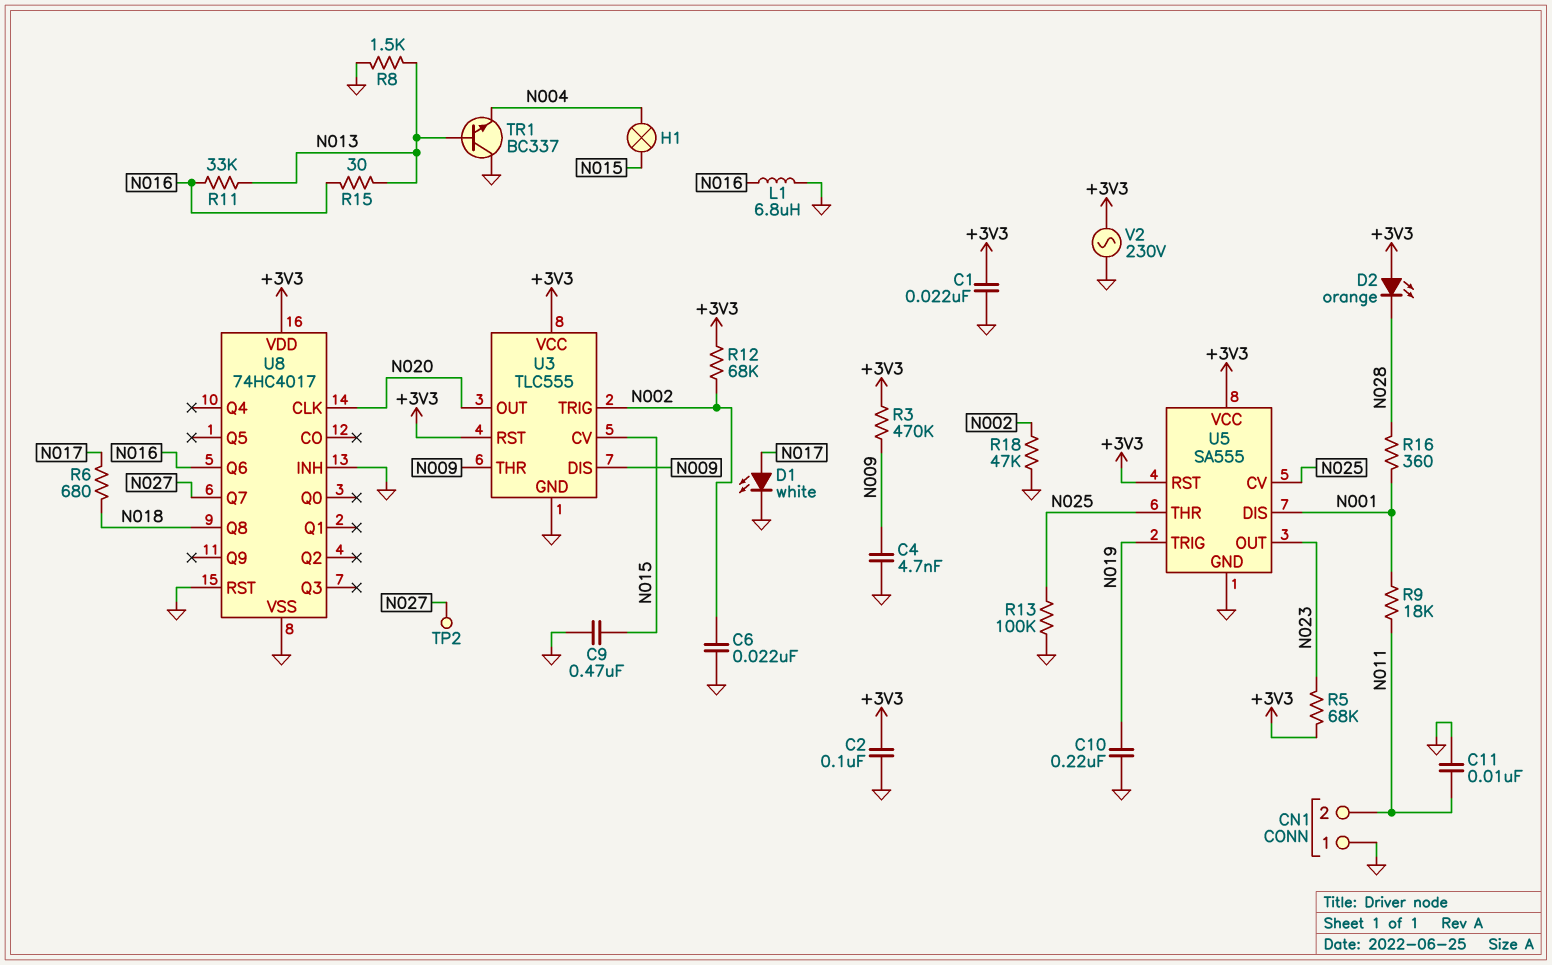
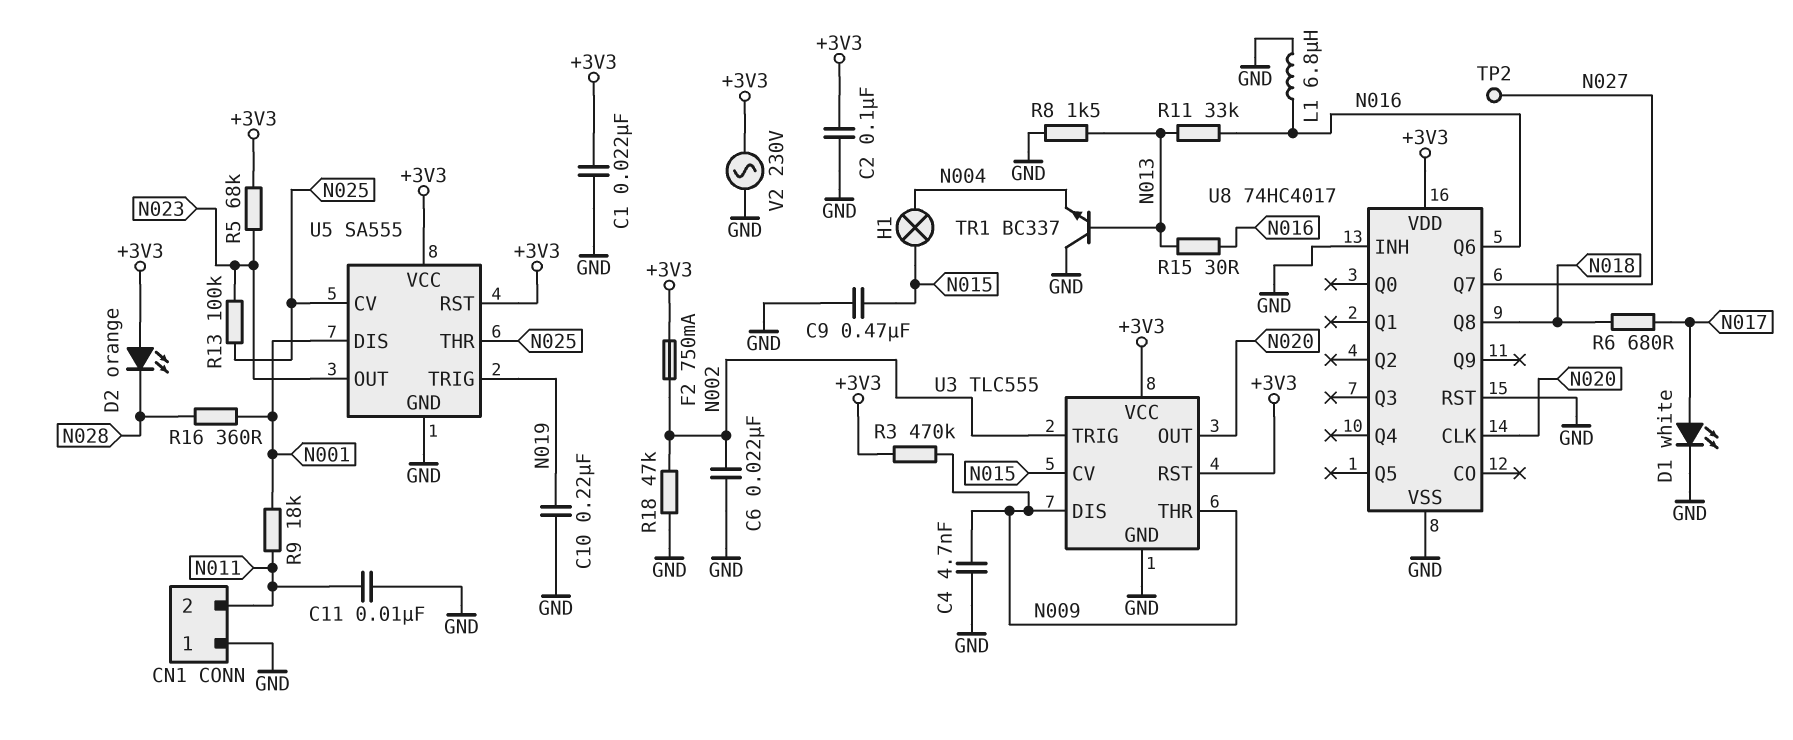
F2: none -> 750mA (+3V3, N002)
R12: 68k (+3V3, N002) -> none
R13: 100k (GND, N025) -> 100k (N023, N025)

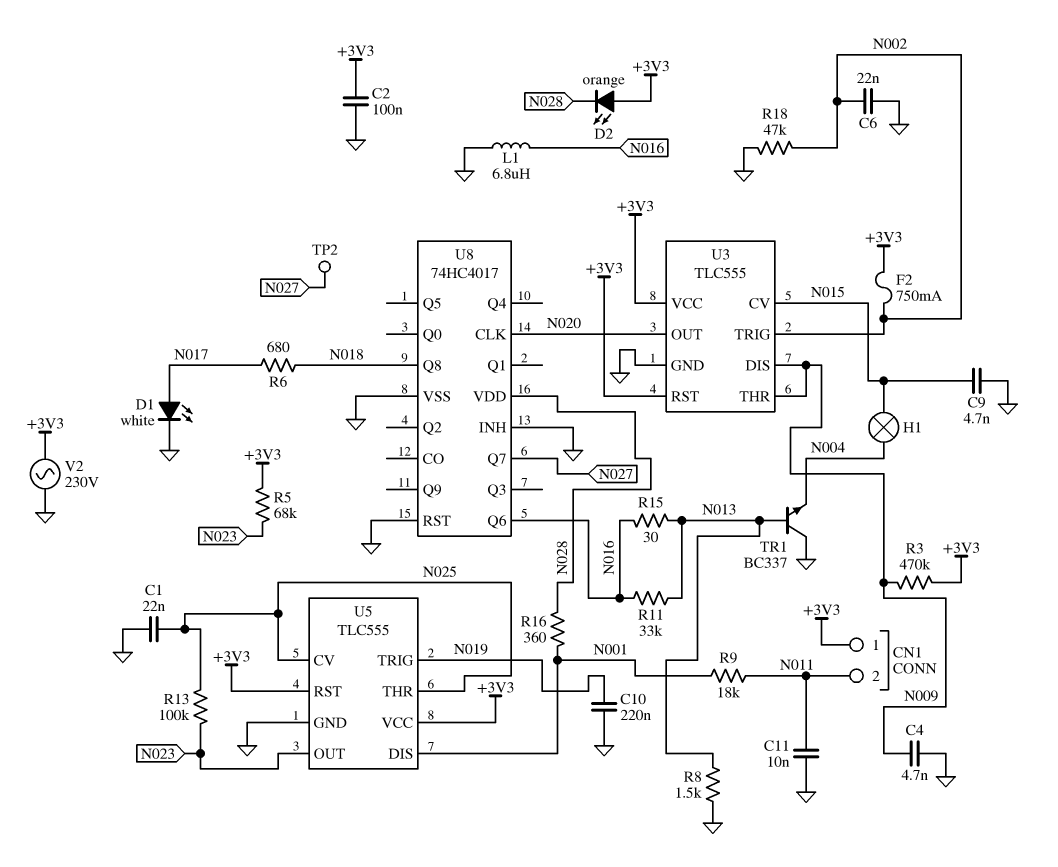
C1: 22nF (+3V3, GND) -> 22nF (GND, N025)
C9: 470nF (GND, N015) -> 4.7nF (GND, N015)
CN1 pin 1: GND -> +3V3
U5: SA555 -> TLC555
U8 pin VDD: +3V3 -> N028

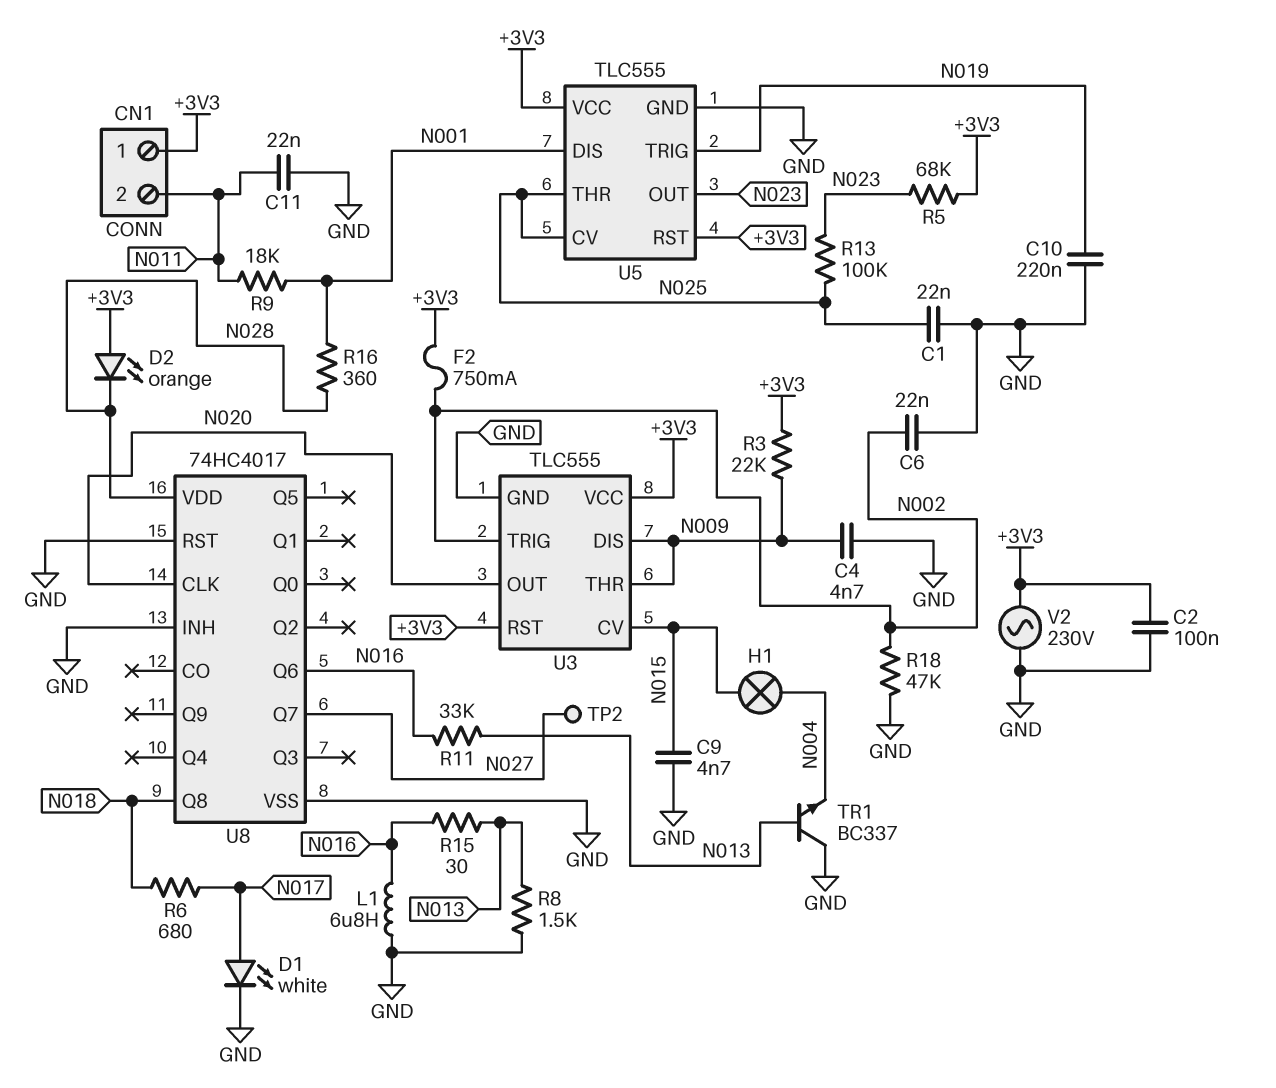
C11: 10nF (GND, N011) -> 22nF (GND, N011)
R3: 470k (+3V3, N009) -> 22k (+3V3, N009)

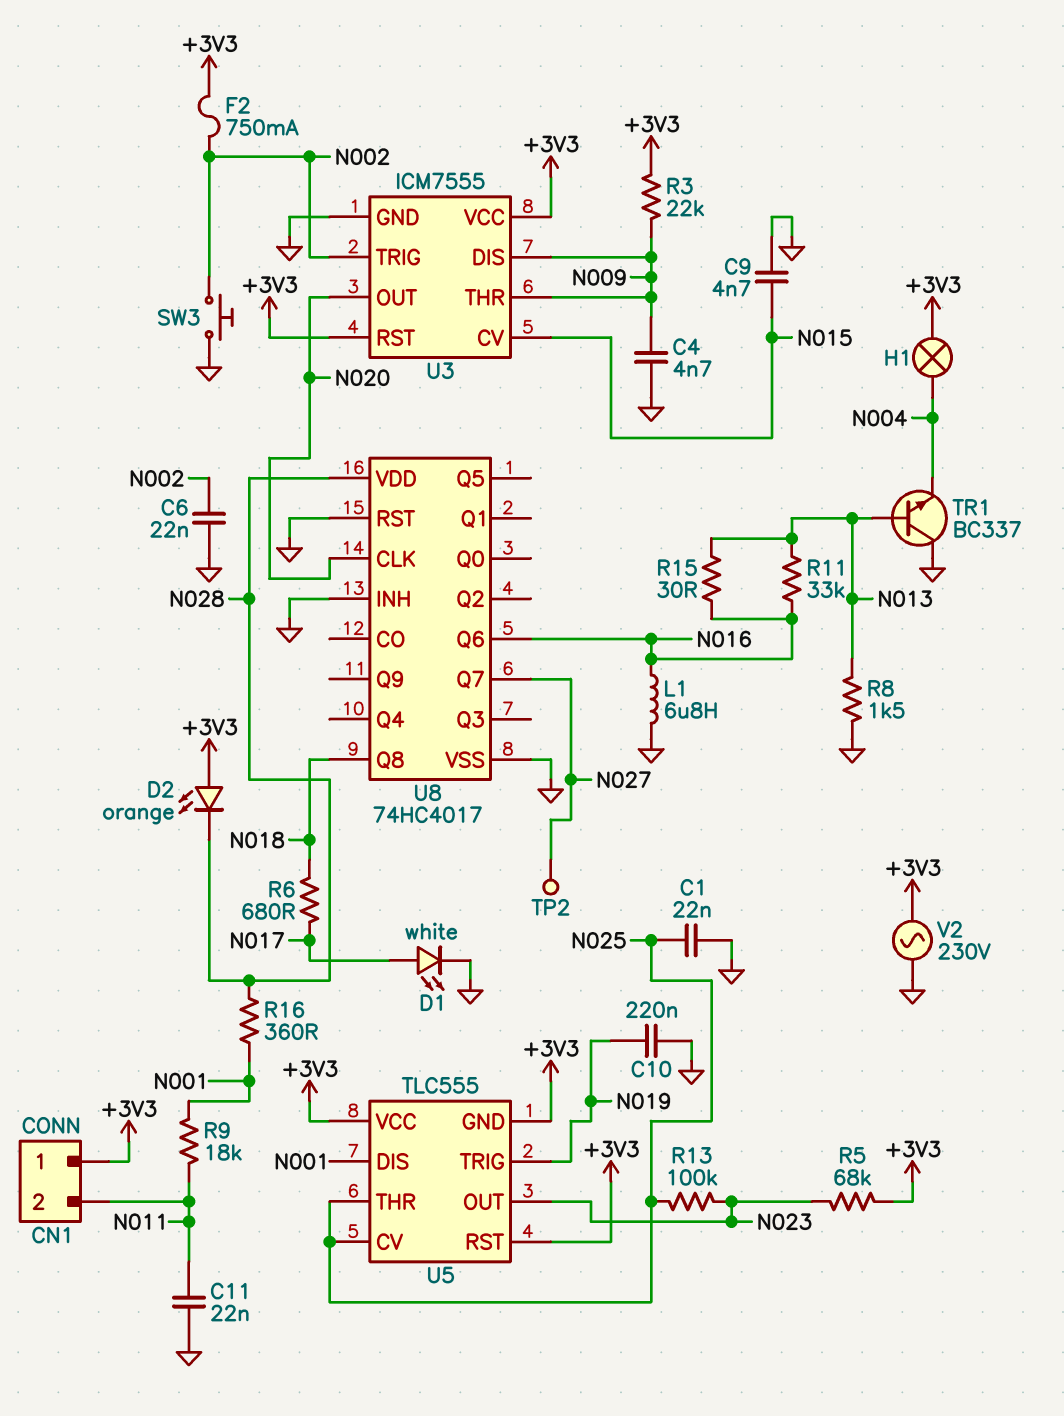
C2: 100nF (+3V3, GND) -> none
H1: lamp (N004, N015) -> lamp (+3V3, N004)
R18: 47k (GND, N002) -> none
SW3: none -> button (GND, N002)
U3: TLC555 -> ICM7555
U5 pin GND: GND -> +3V3

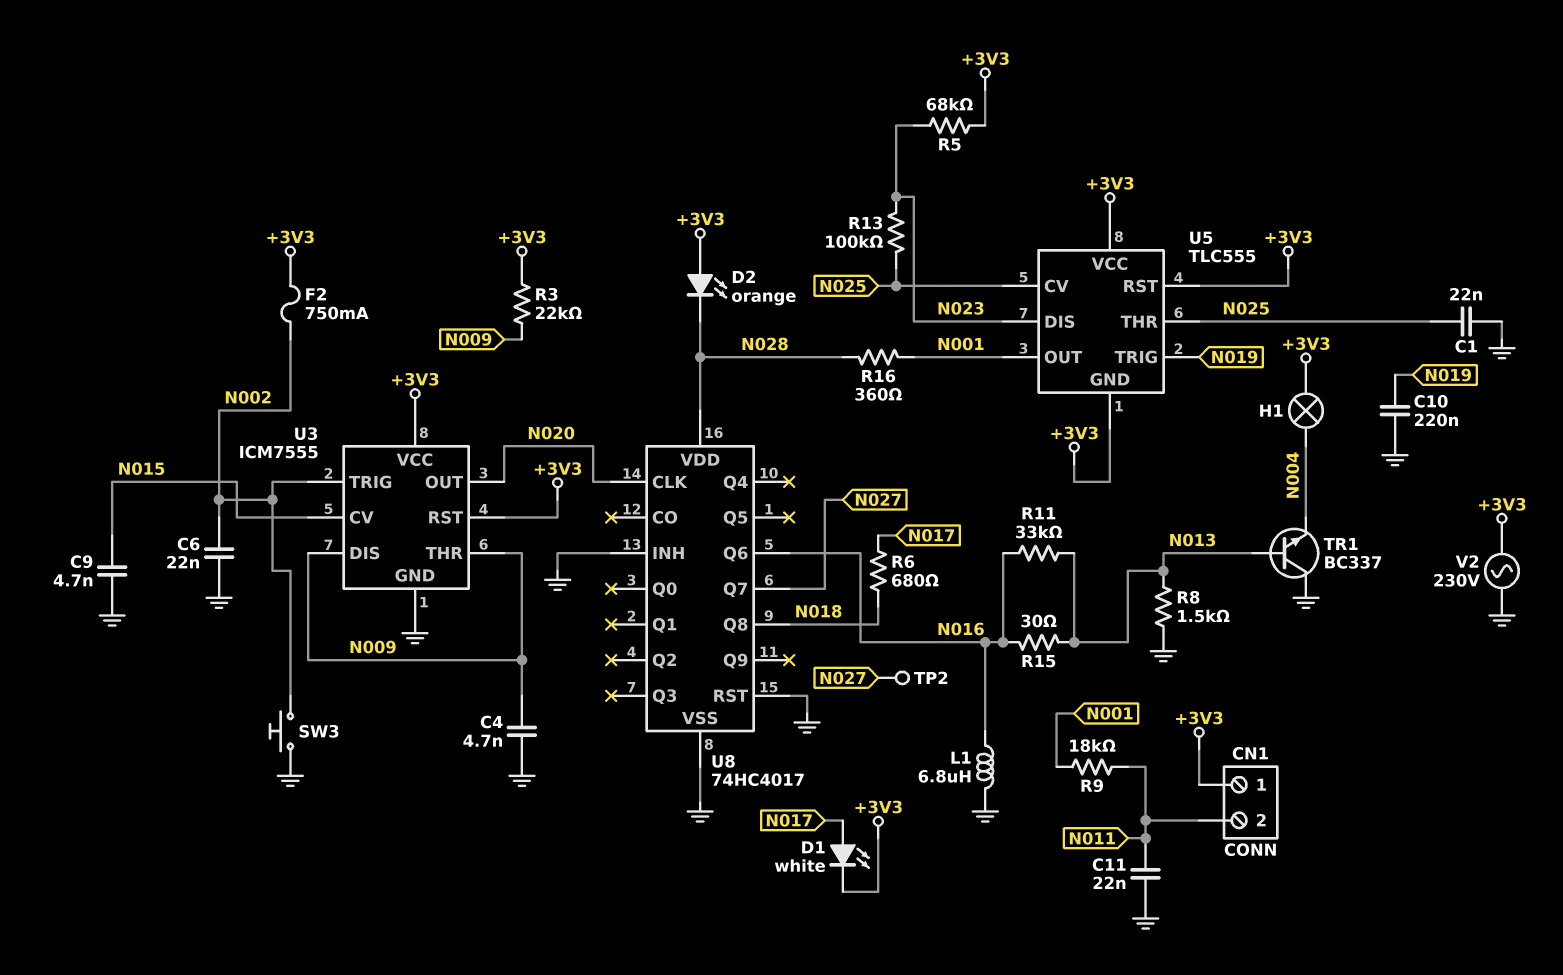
D1: LED white (A N017, K GND) -> LED white (A N017, K +3V3)
U5 pin DIS: N001 -> N023
U5 pin OUT: N023 -> N001

